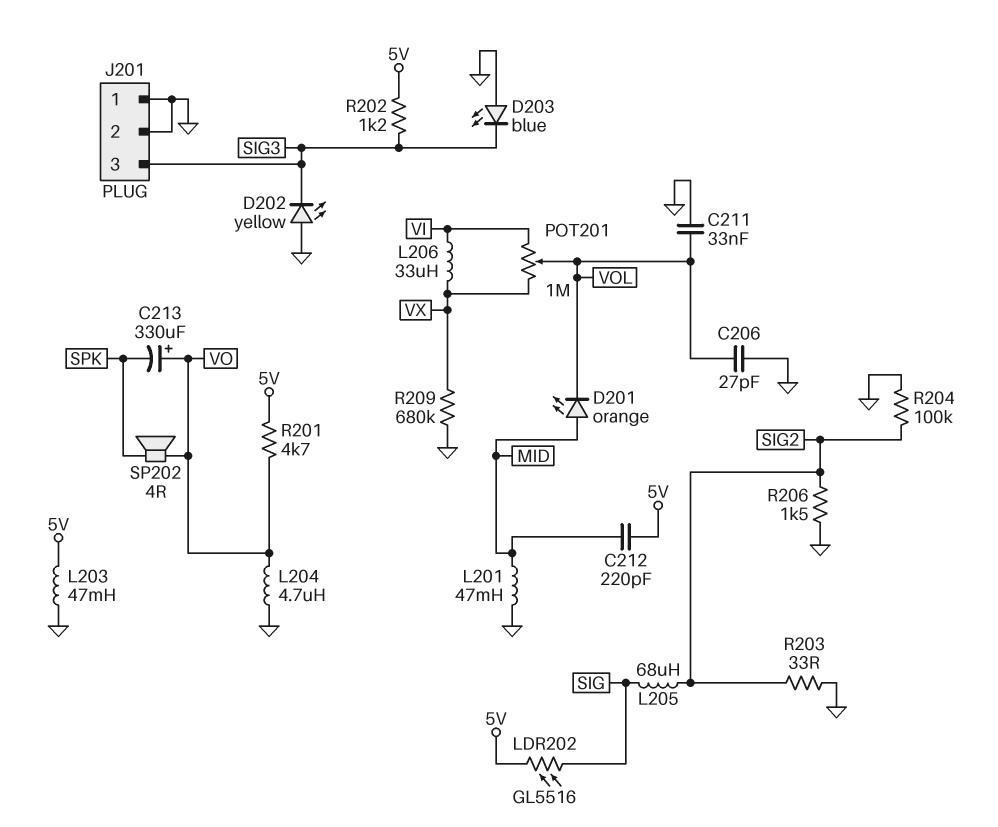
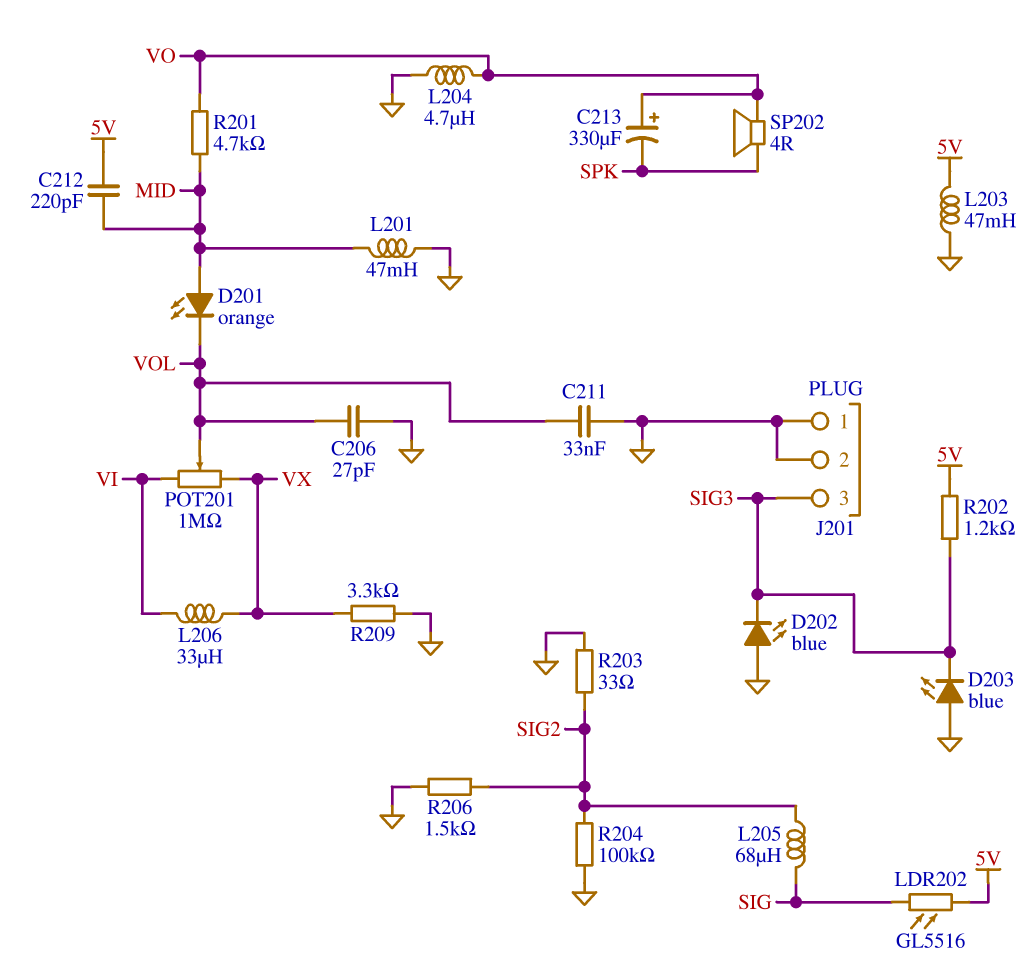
D202: LED yellow (A GND, K SIG3) -> LED blue (A GND, K SIG3)
R201: 4.7k (5V, VO) -> 4.7k (MID, VO)
R209: 680k (GND, VX) -> 3.3k (GND, VX)

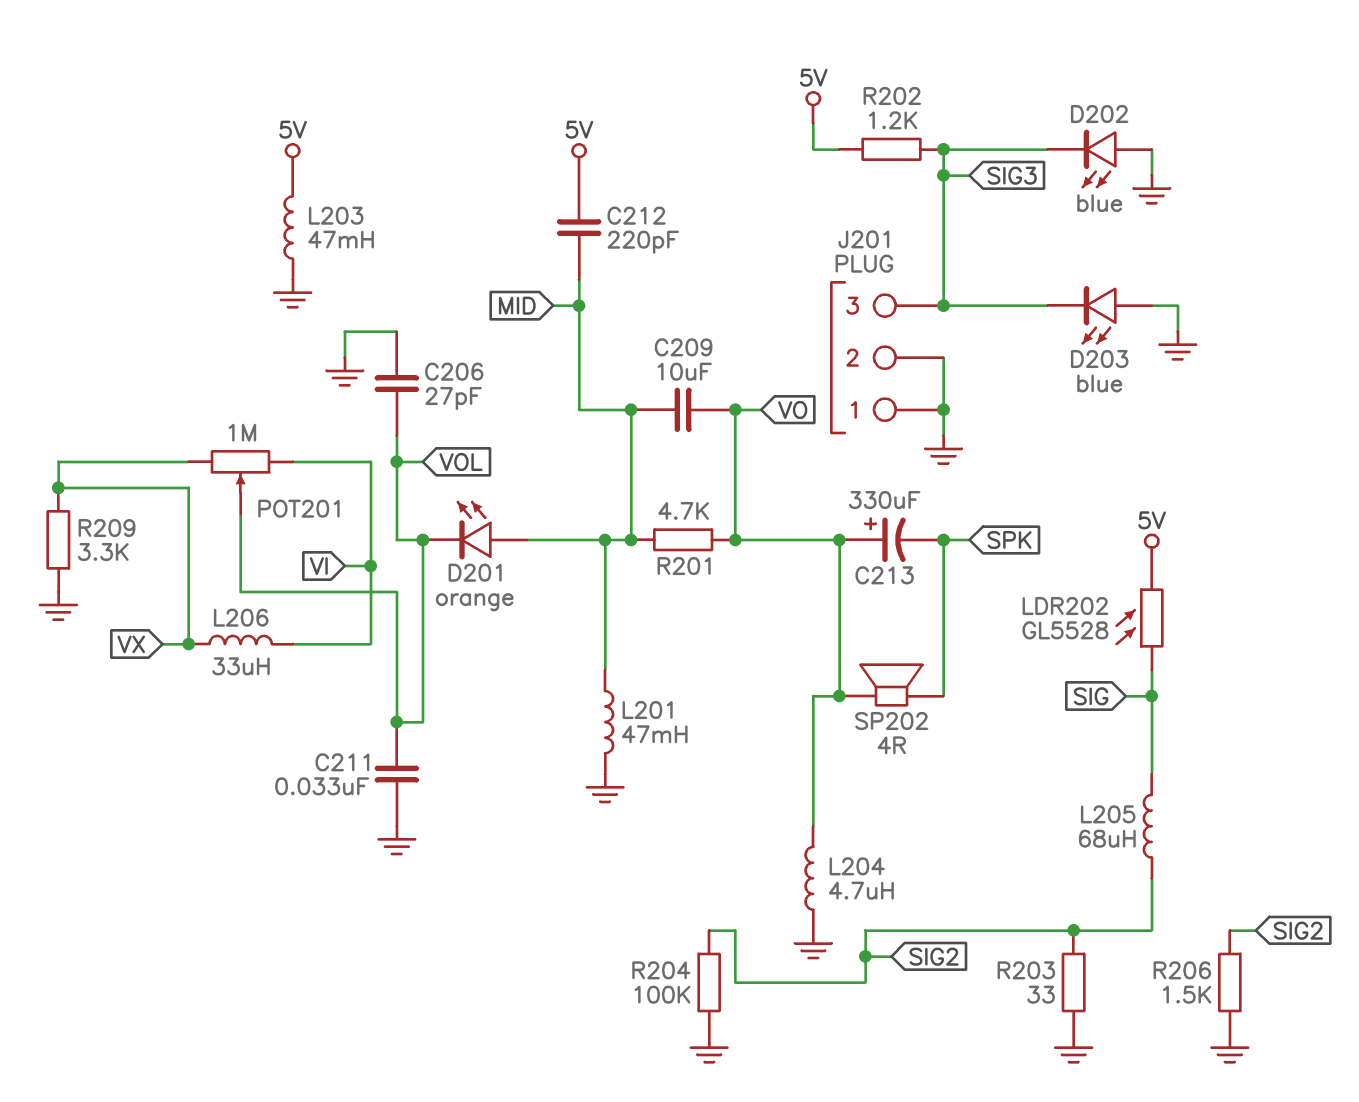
C209: none -> 10uF (MID, VO)
LDR202: GL5516 (5V, SIG) -> GL5528 (5V, SIG)

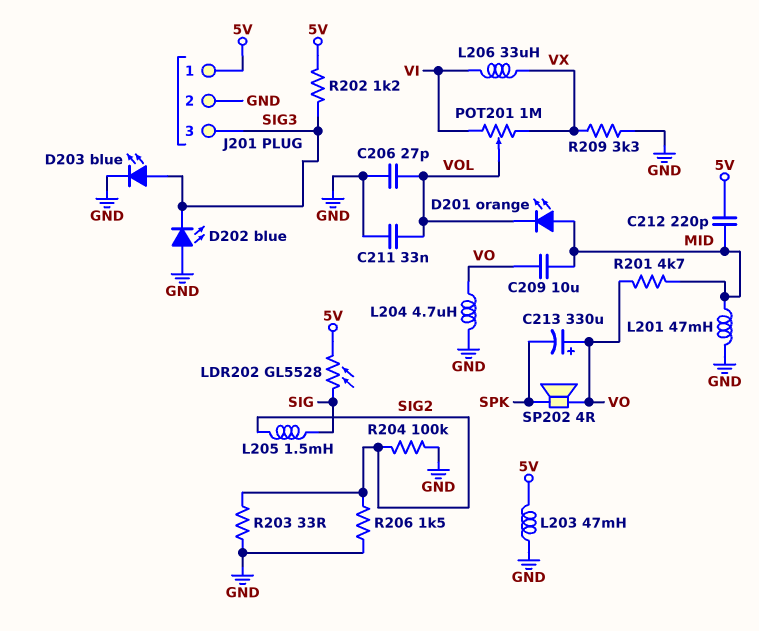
D203: LED blue (A GND, K SIG3) -> LED blue (A SIG3, K GND)
J201 pin 1: GND -> 5V
L205: 68uH (SIG, SIG2) -> 1.5mH (SIG, SIG2)

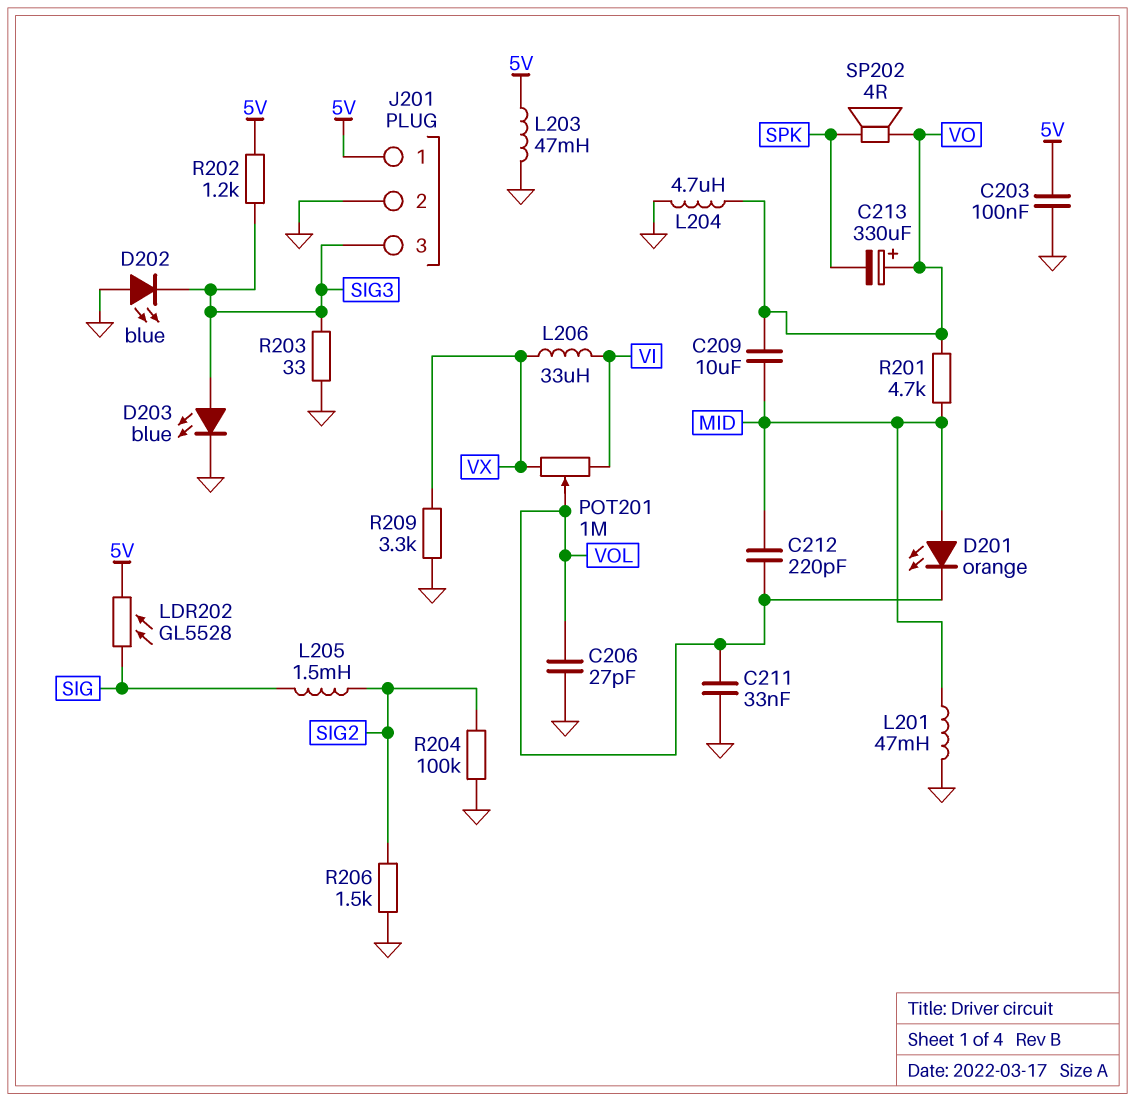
C203: none -> 100nF (5V, GND)
C212: 220pF (5V, MID) -> 220pF (MID, VOL)
R203: 33 (GND, SIG2) -> 33 (GND, SIG3)

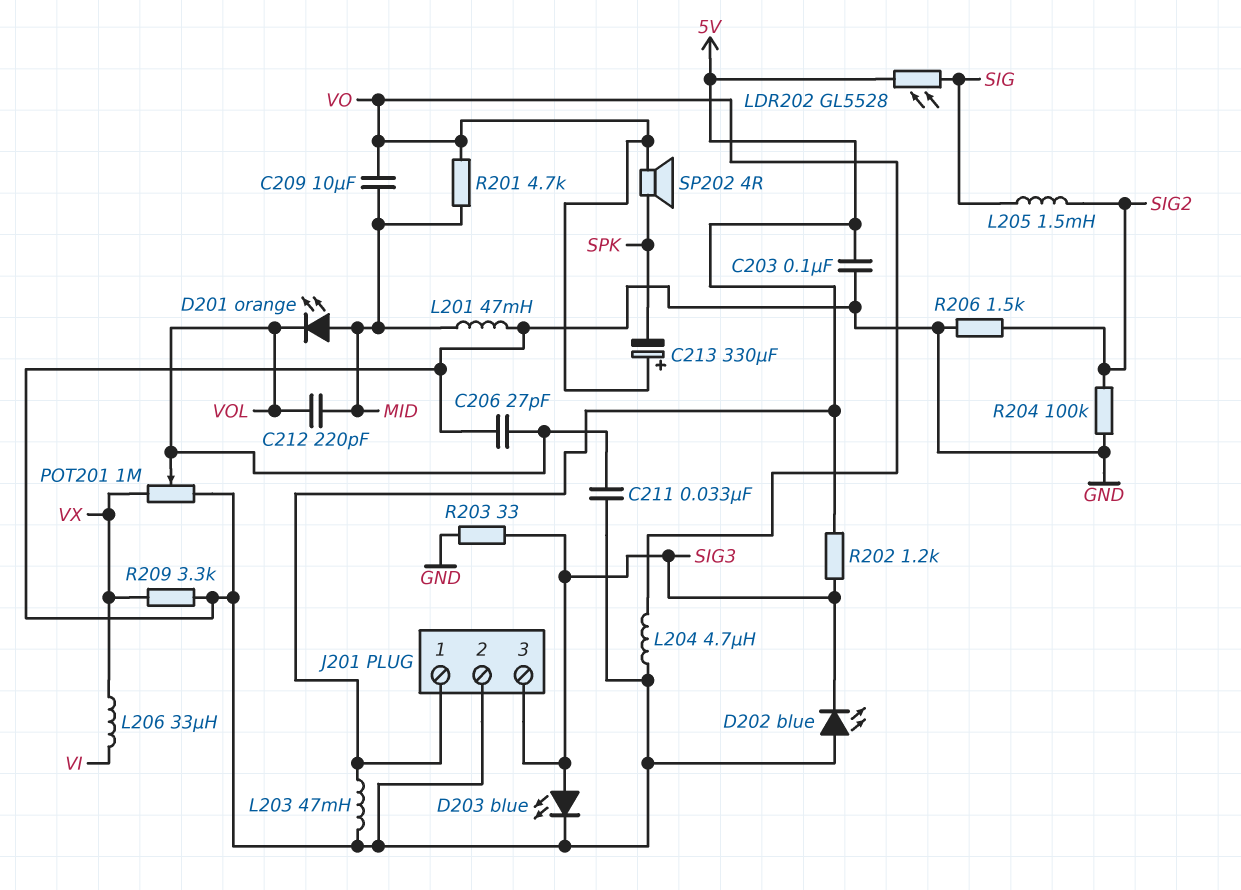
POT201: 1M (VI, VX, wiper VOL) -> 1M (GND, VX, wiper VOL)

